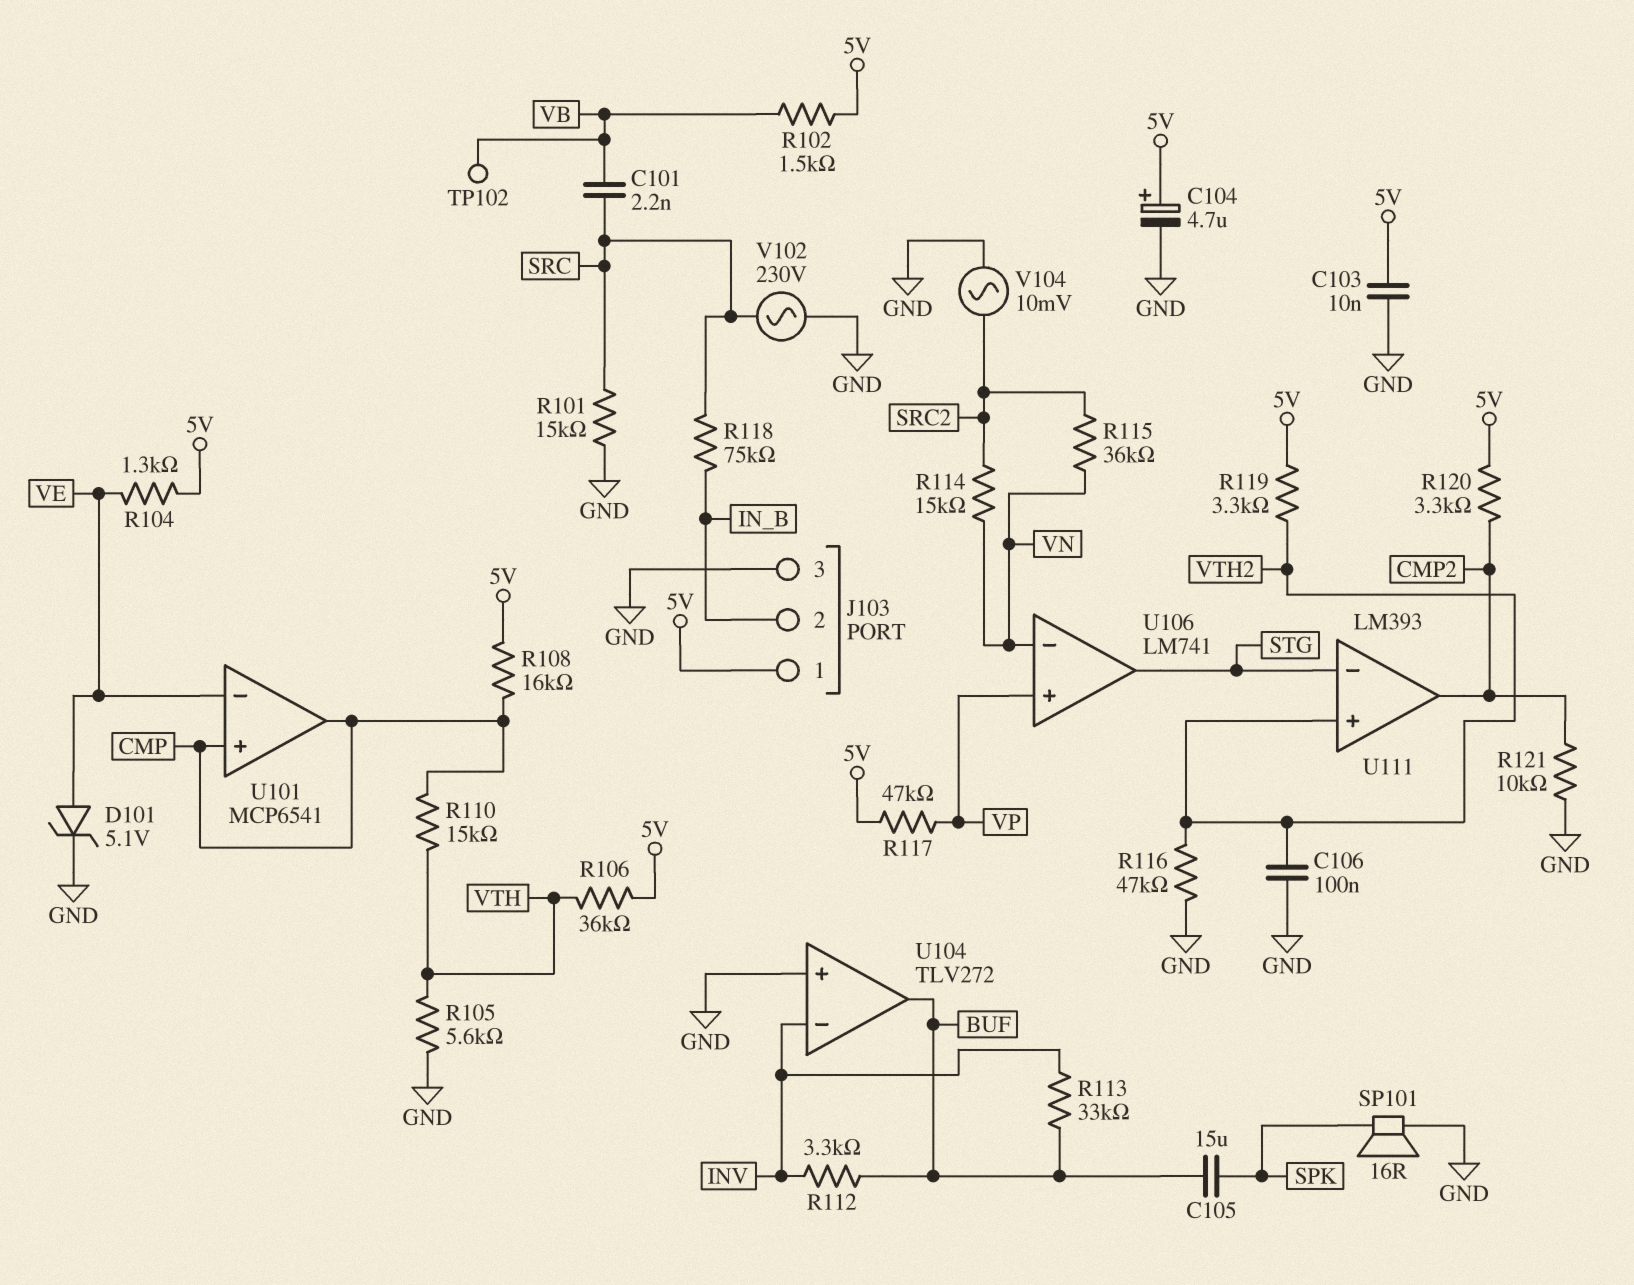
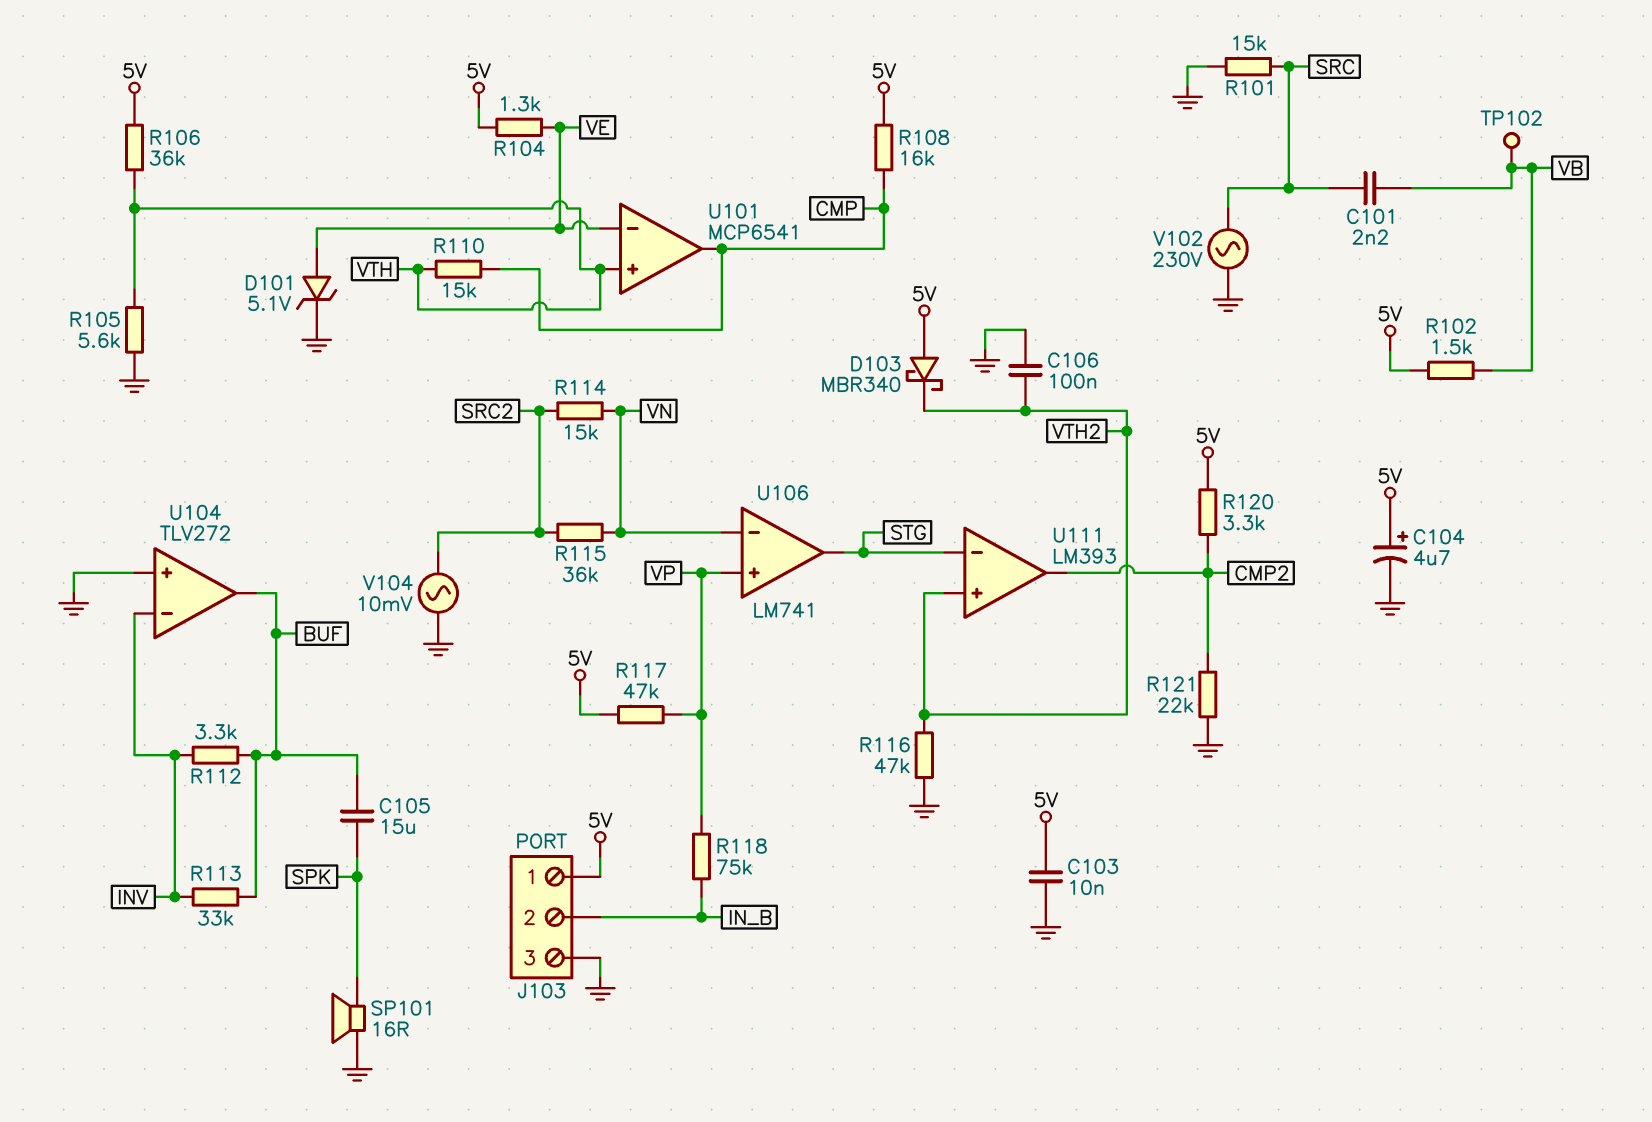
D103: none -> schottky MBR340 (A 5V, K VTH2)
R118: 75k (IN_B, SRC) -> 75k (IN_B, VP)
R119: 3.3k (5V, VTH2) -> none
R121: 10k (CMP2, GND) -> 22k (CMP2, GND)
U101 pin in+: CMP -> VTH

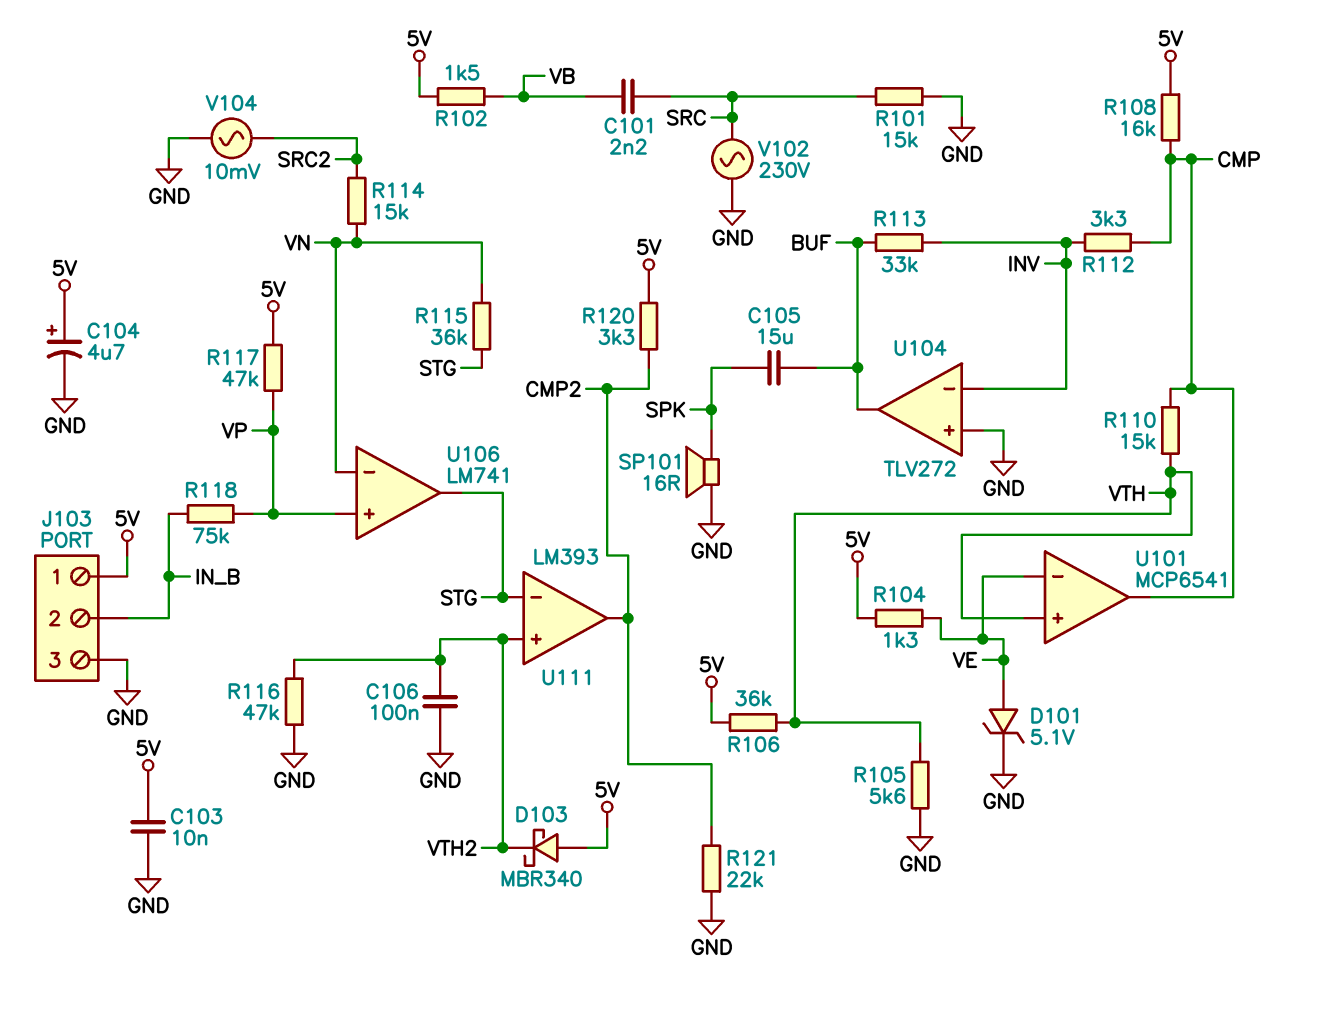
R112: 3.3k (BUF, INV) -> 3.3k (CMP, INV)
R115: 36k (SRC2, VN) -> 36k (STG, VN)
TP102: test point (VB) -> none

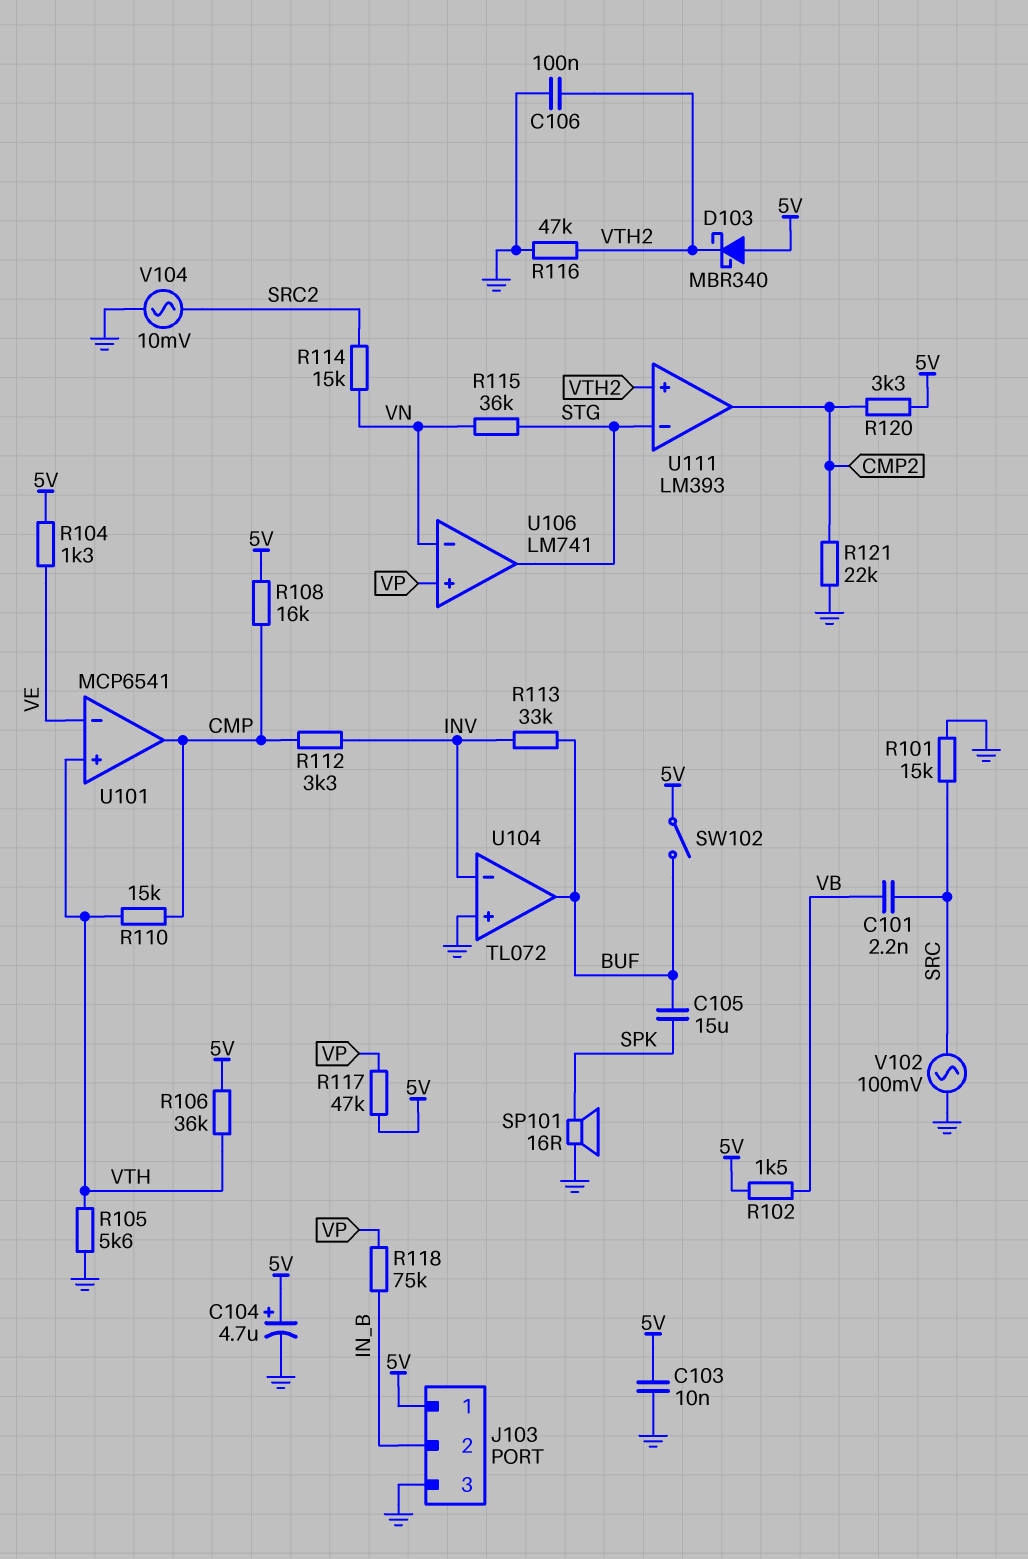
D101: zener 5.1V (A VE, K GND) -> none
SW102: none -> switch (5V, BUF)
U104: TLV272 -> TL072
V102: AC 230V (GND, SRC) -> AC 100mV (GND, SRC)

